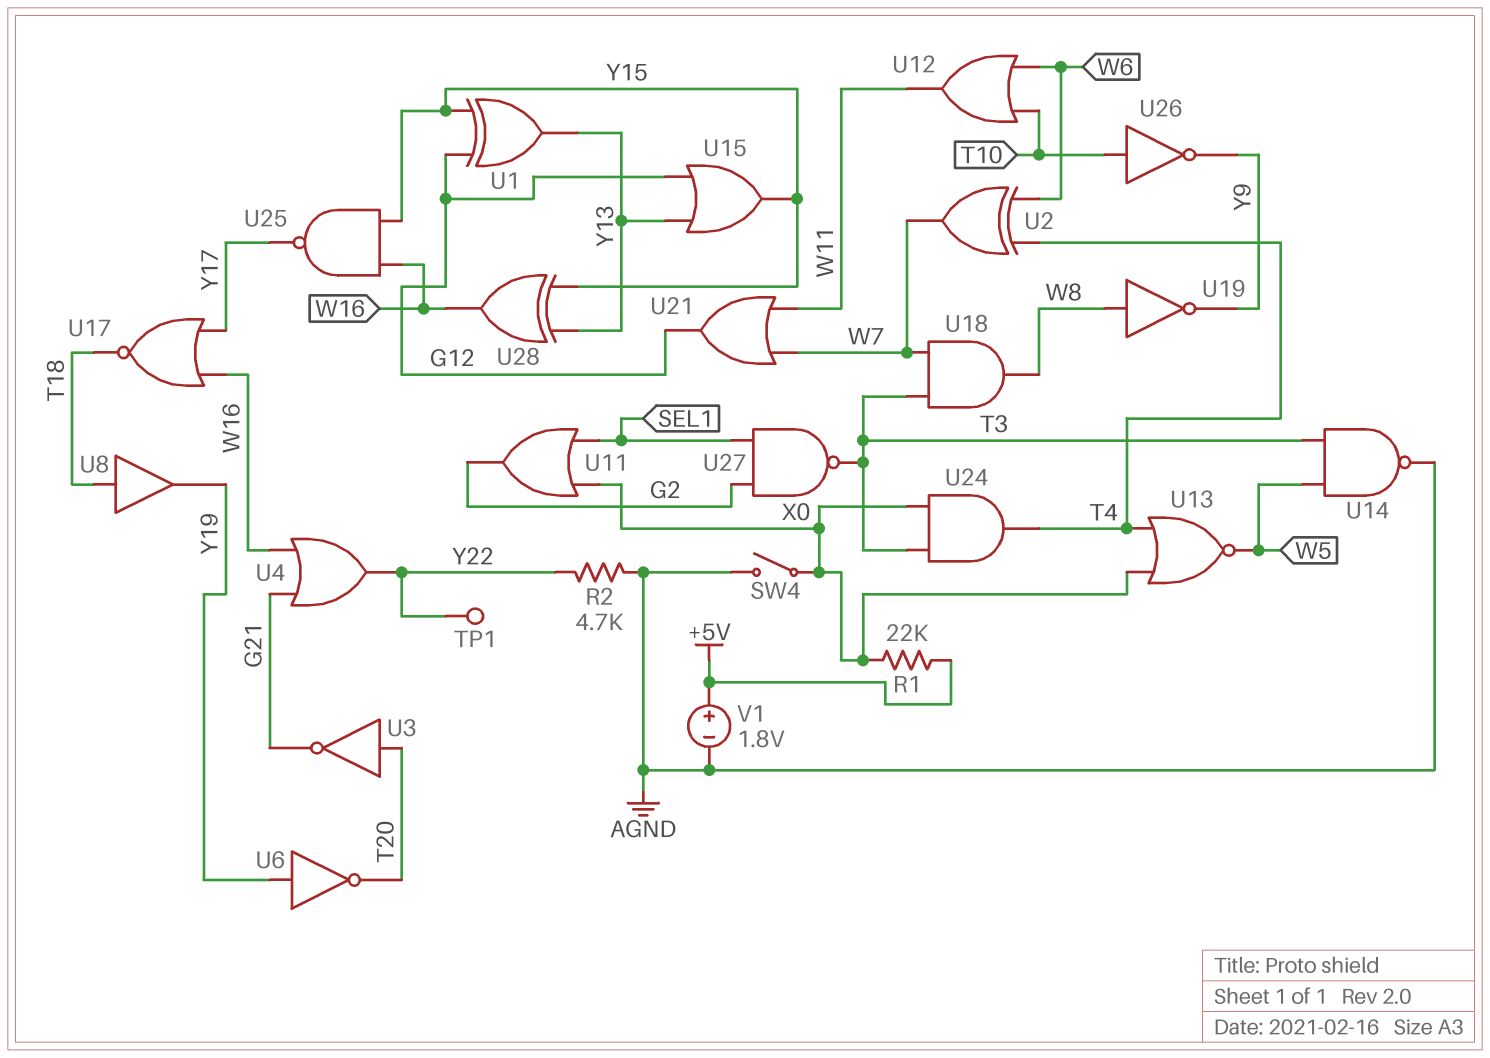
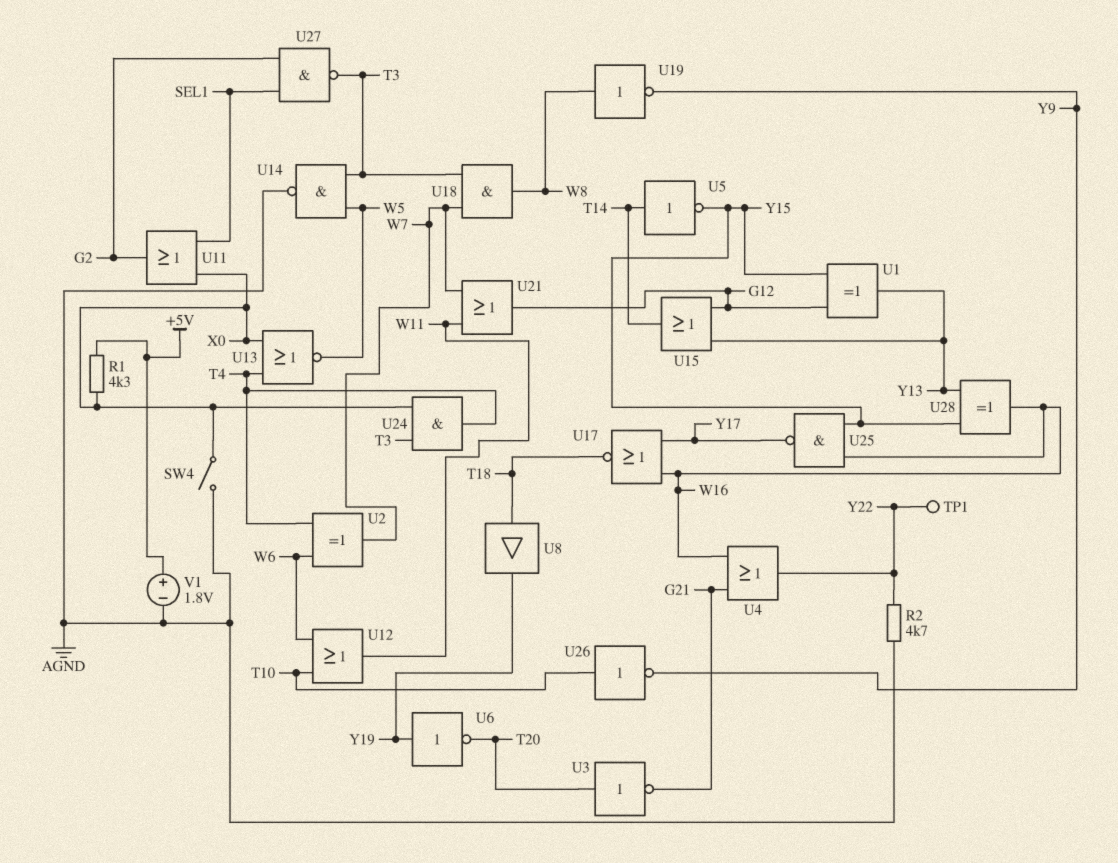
R1: 22k (+5V, X0) -> 4.3k (+5V, X0)
U5: none -> NOT (in T14, out Y15)
U15: OR (in G12, in Y13, out Y15) -> OR (in G12, in Y13, out T14)

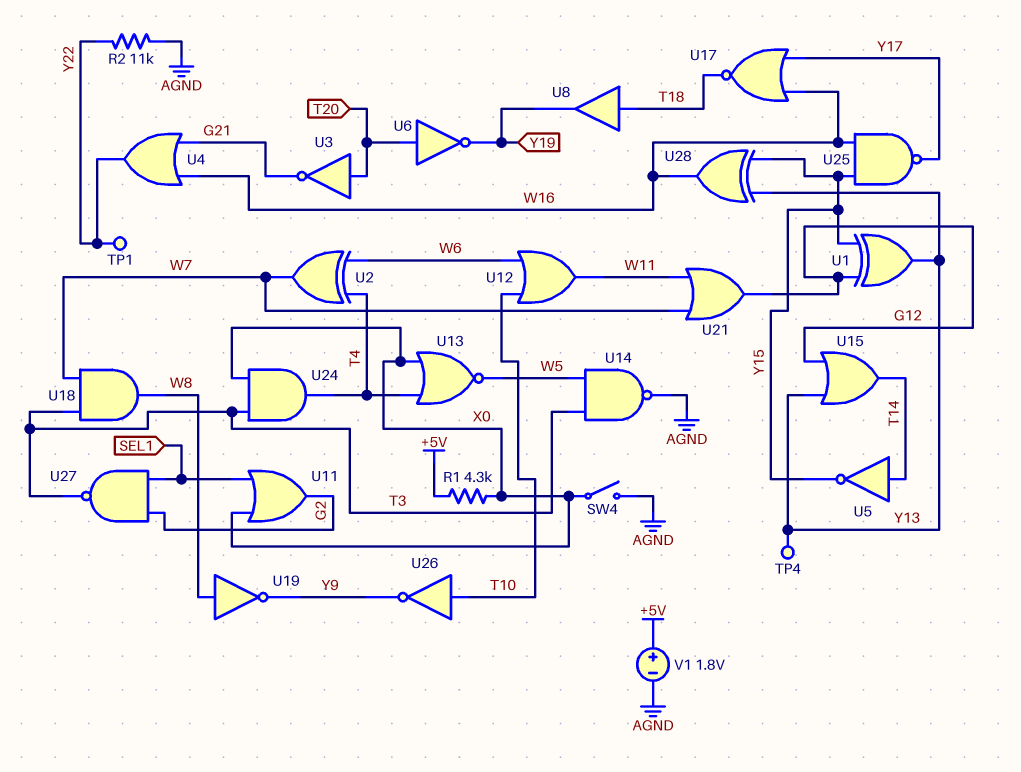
R2: 4.7k (AGND, Y22) -> 11k (AGND, Y22)
TP4: none -> test point (Y13)
U6: NOT (in Y19, out T20) -> NOT (in T20, out Y19)

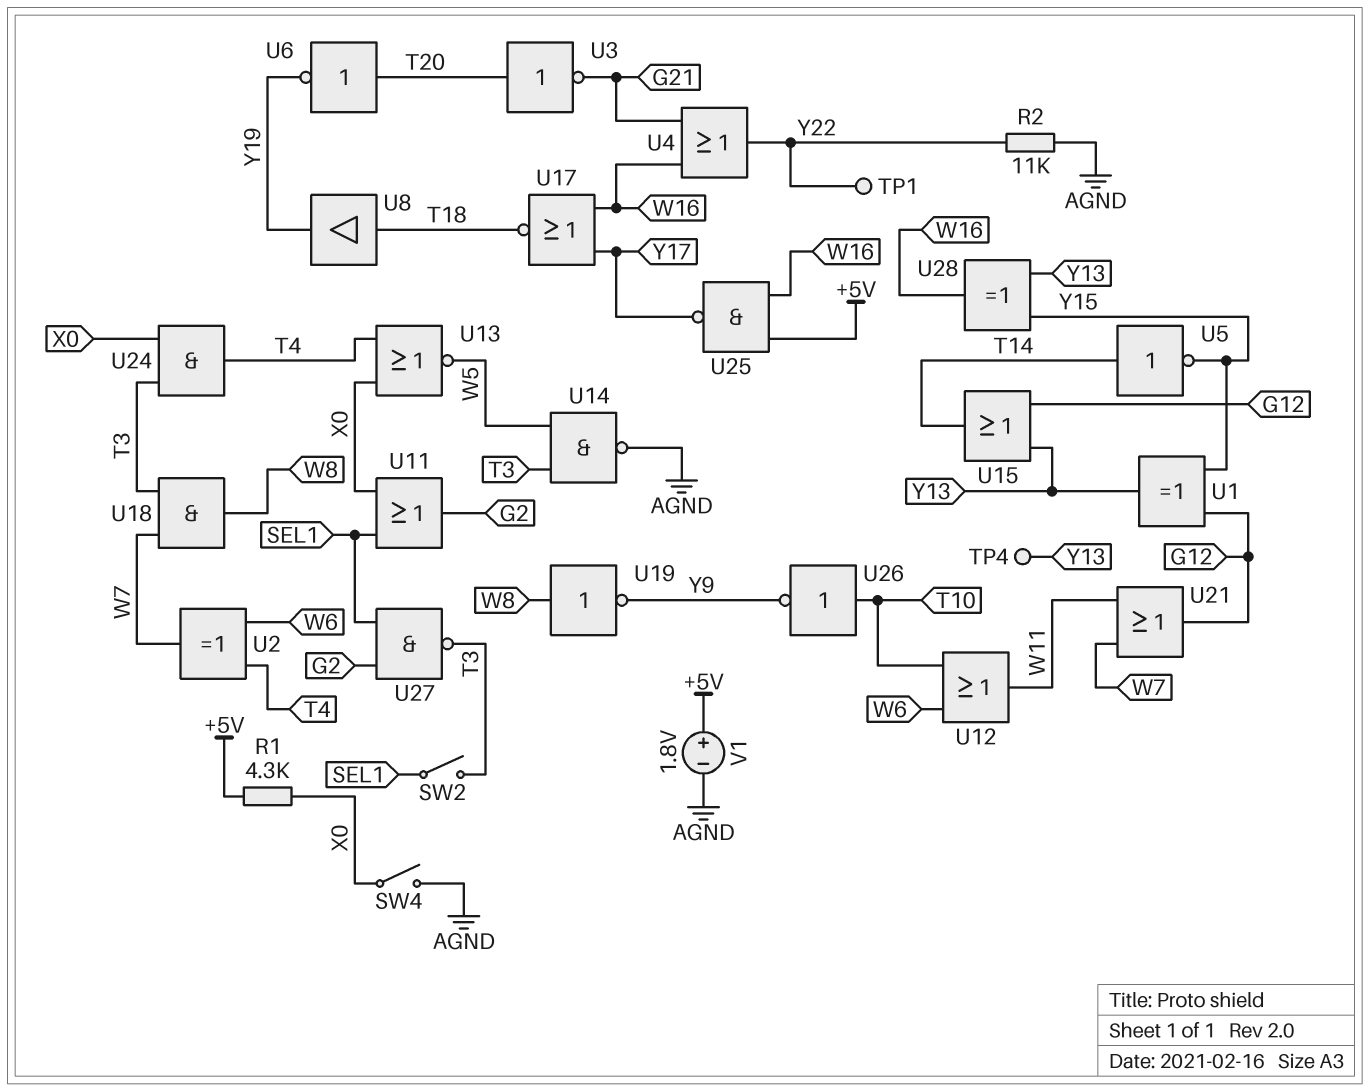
SW2: none -> switch (SEL1, T3)
U25: NAND (in W16, in Y15, out Y17) -> NAND (in +5V, in W16, out Y17)

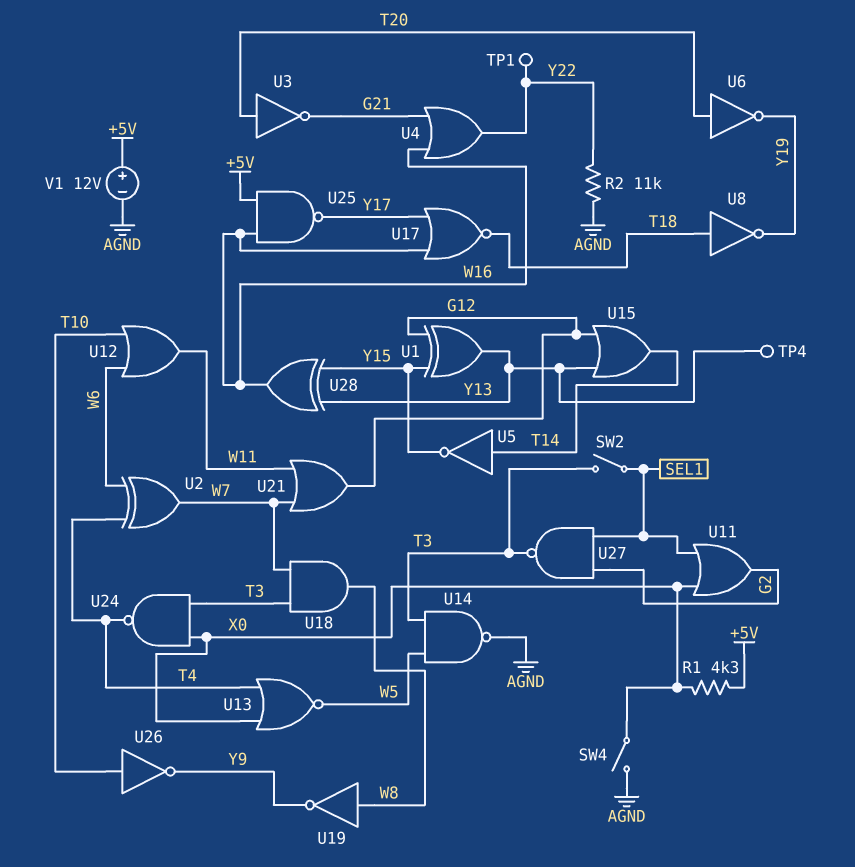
U8: buffer (in T18, out Y19) -> NOT (in T18, out Y19)
U24: AND (in T3, in X0, out T4) -> NAND (in T3, in X0, out T4)
V1: 1.8V (plus +5V, minus AGND) -> 12V (plus +5V, minus AGND)

